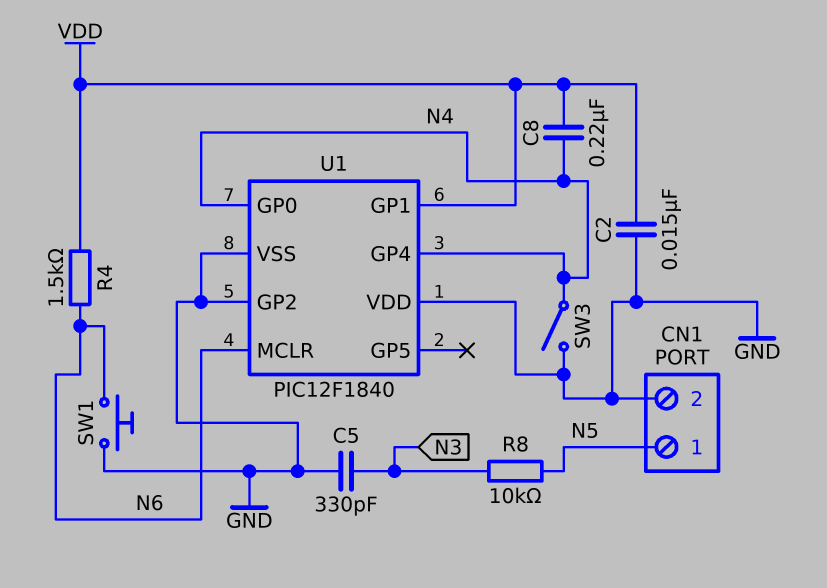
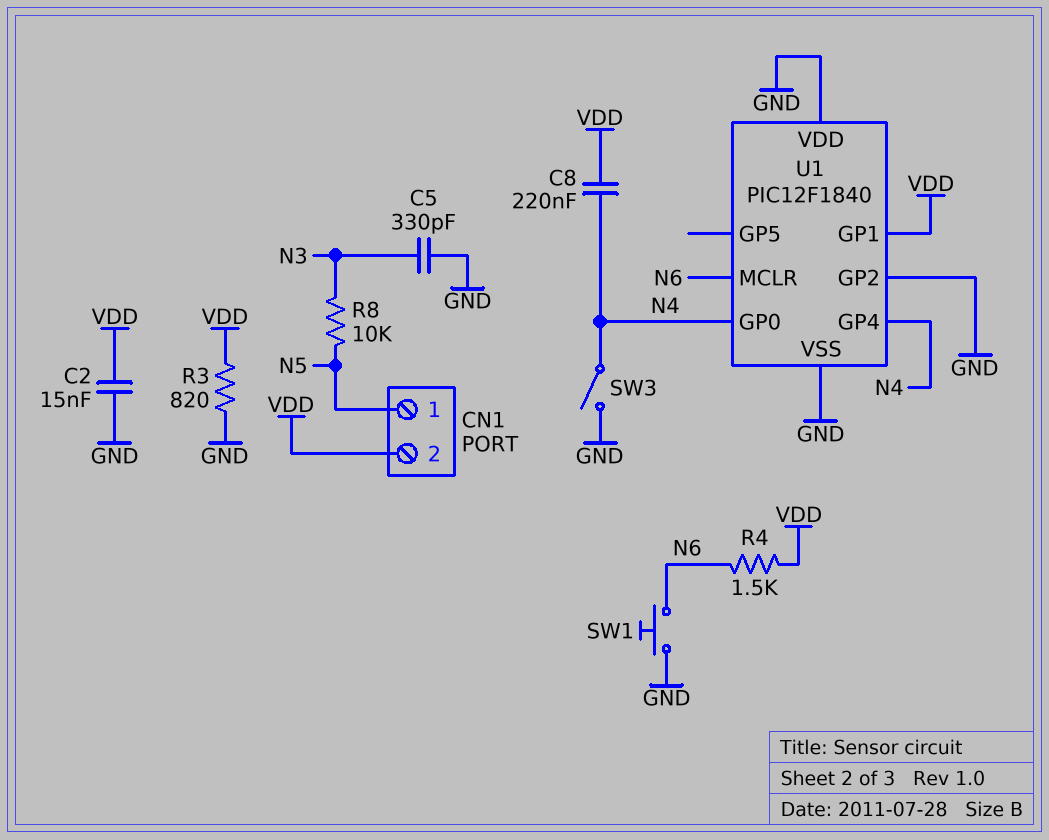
CN1 pin 2: GND -> VDD
R3: none -> 820 (GND, VDD)

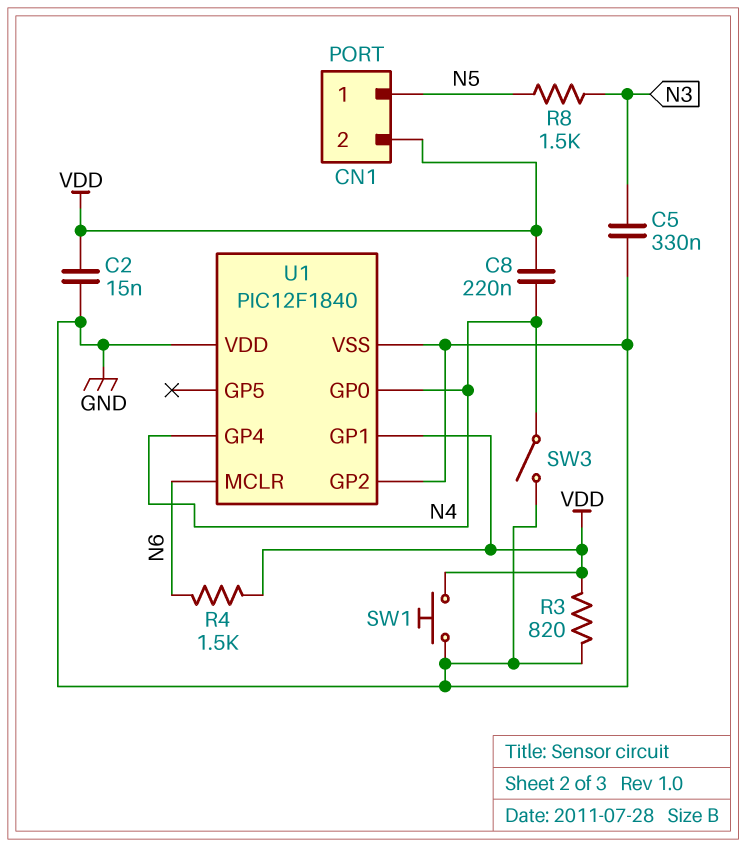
C5: 330pF (GND, N3) -> 330nF (GND, N3)
R8: 10k (N3, N5) -> 1.5k (N3, N5)
SW1: button (GND, N6) -> button (GND, VDD)

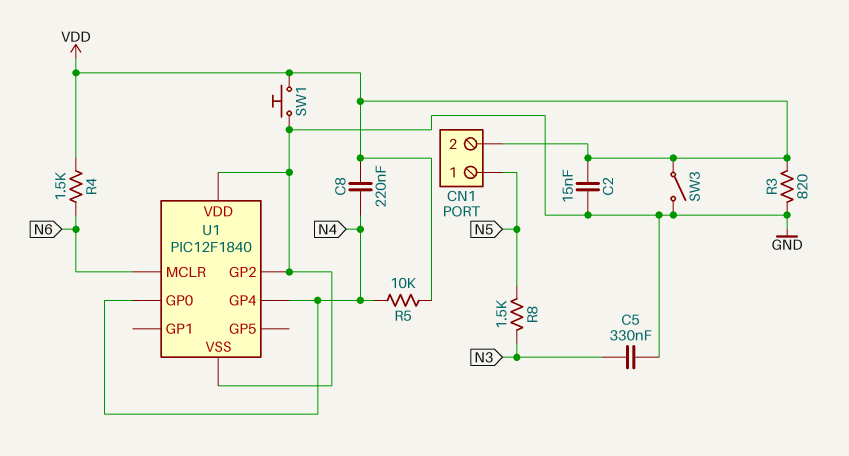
R5: none -> 10k (N4, VDD)
SW3: switch (GND, N4) -> switch (GND, VDD)
U1 pin GP1: VDD -> none

